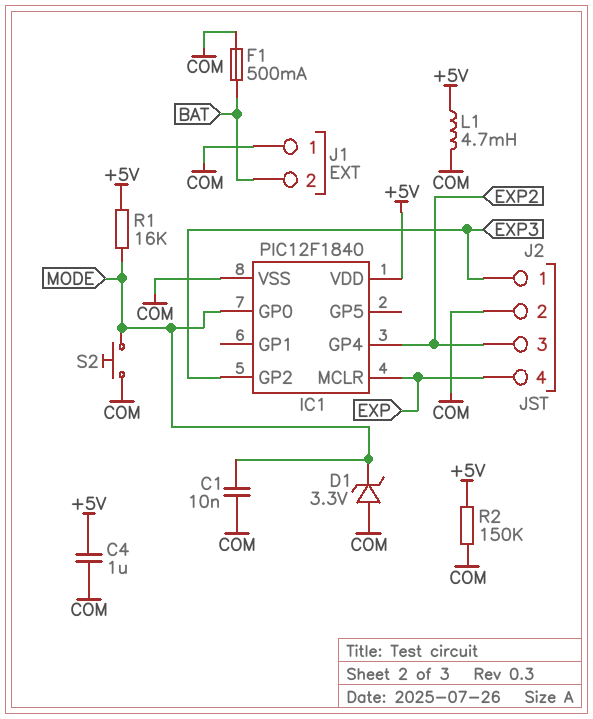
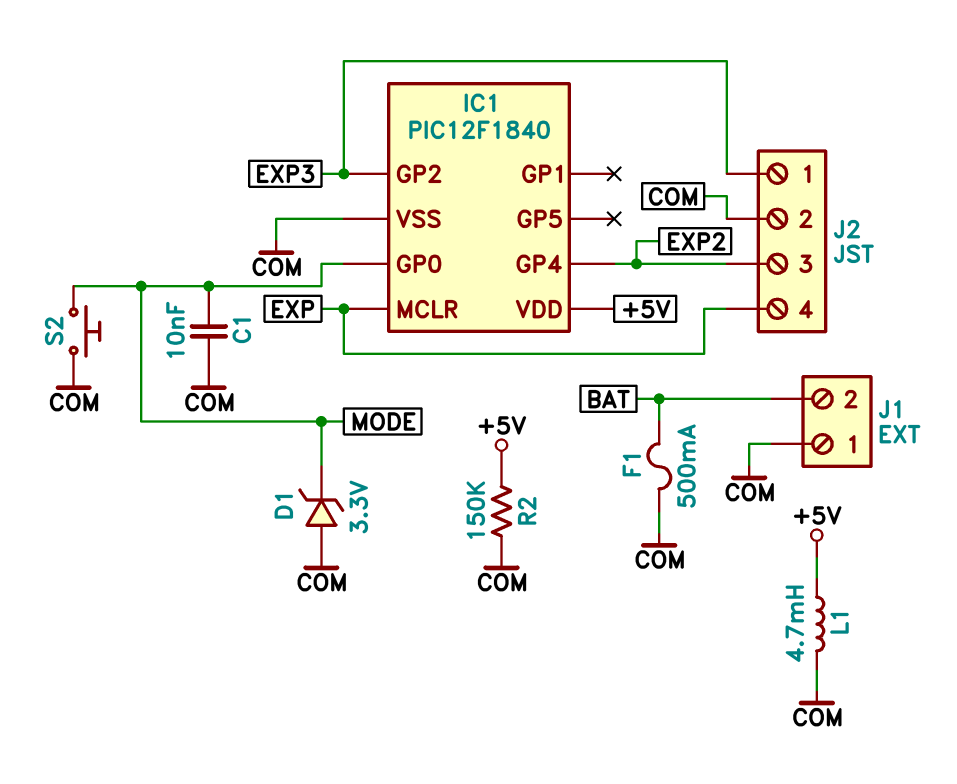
C4: 1uF (+5V, COM) -> none
R1: 16k (+5V, MODE) -> none

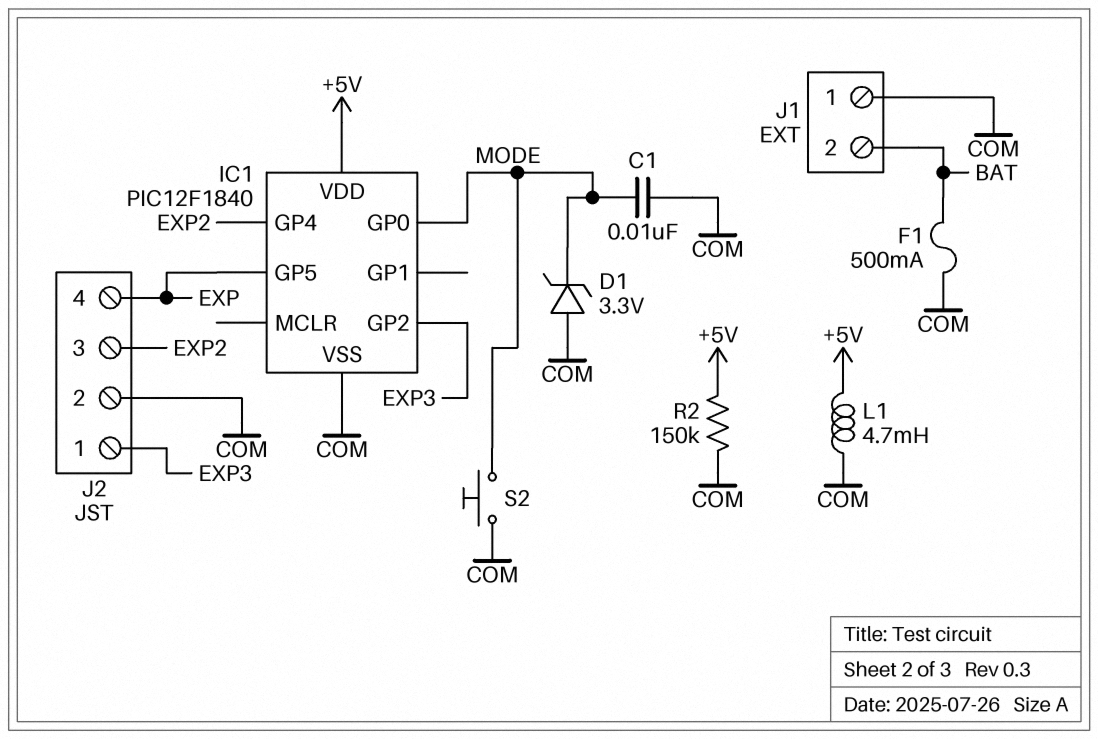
IC1 pin GP5: none -> EXP
IC1 pin MCLR: EXP -> none

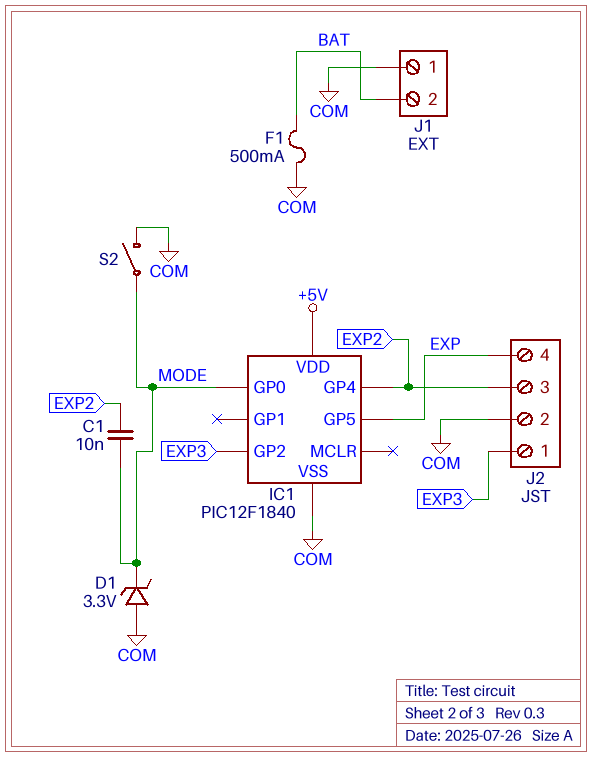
C1: 10nF (COM, MODE) -> 10nF (EXP2, MODE)
L1: 4.7mH (+5V, COM) -> none
R2: 150k (+5V, COM) -> none
S2: button (COM, MODE) -> switch (COM, MODE)

